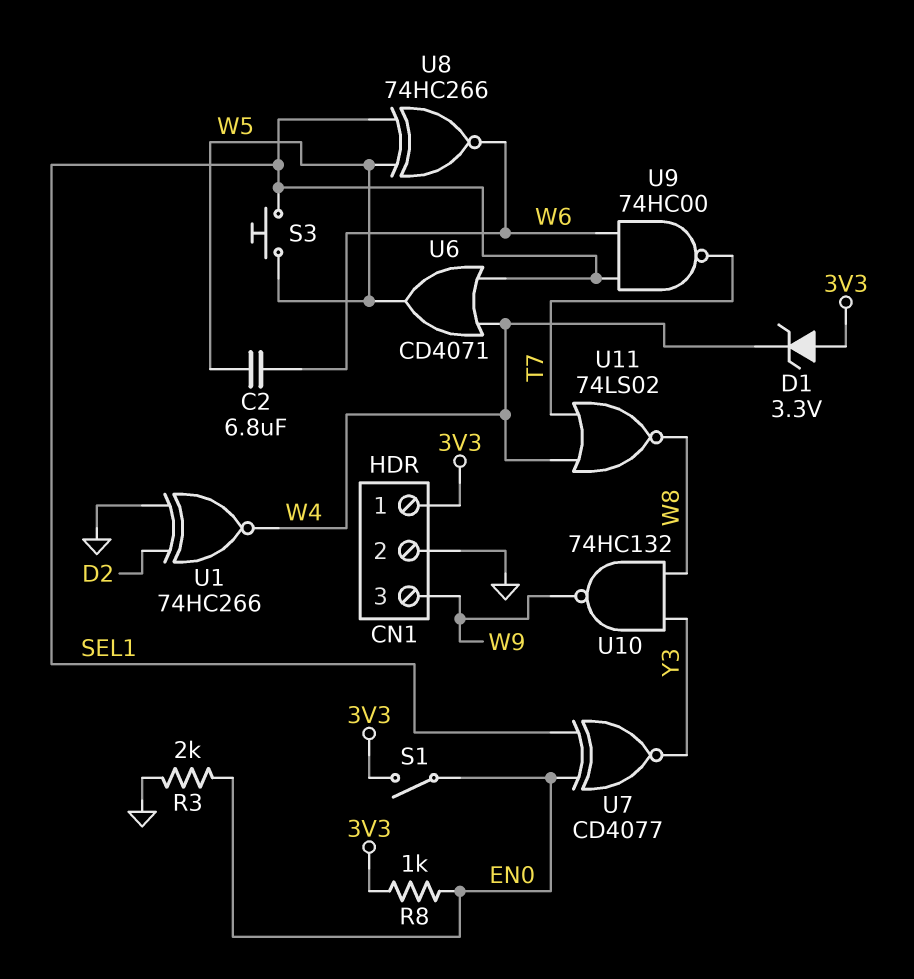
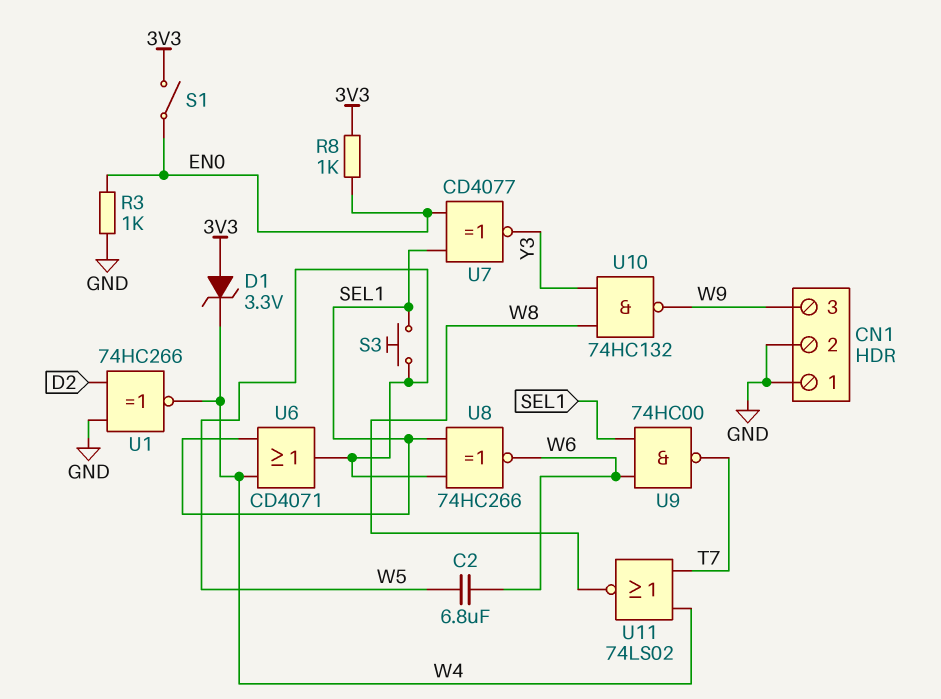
CN1 pin 1: 3V3 -> GND
R3: 2k (EN0, GND) -> 1k (EN0, GND)

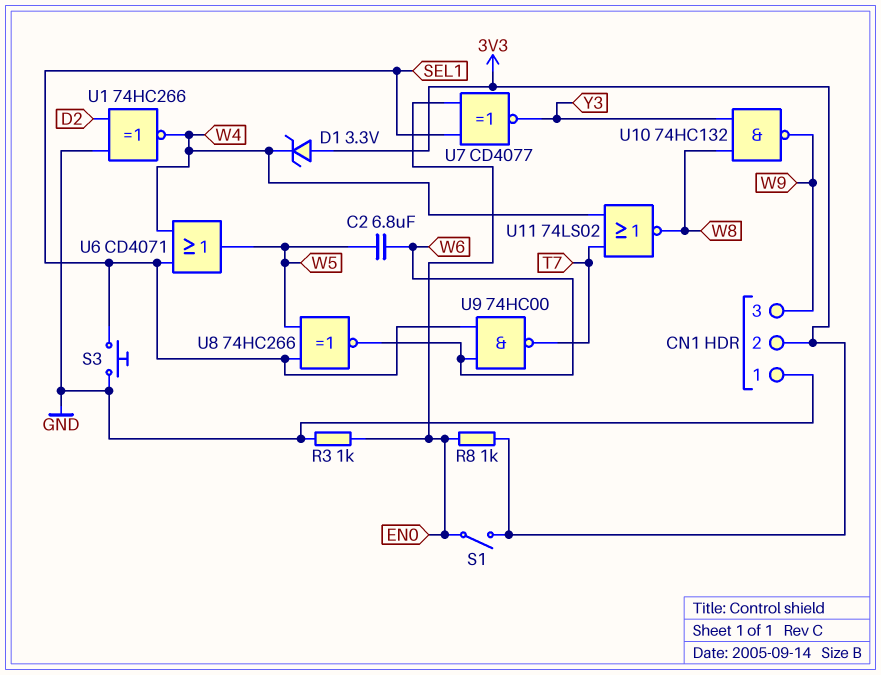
CN1 pin 2: GND -> 3V3
S3: button (SEL1, W5) -> button (GND, SEL1)

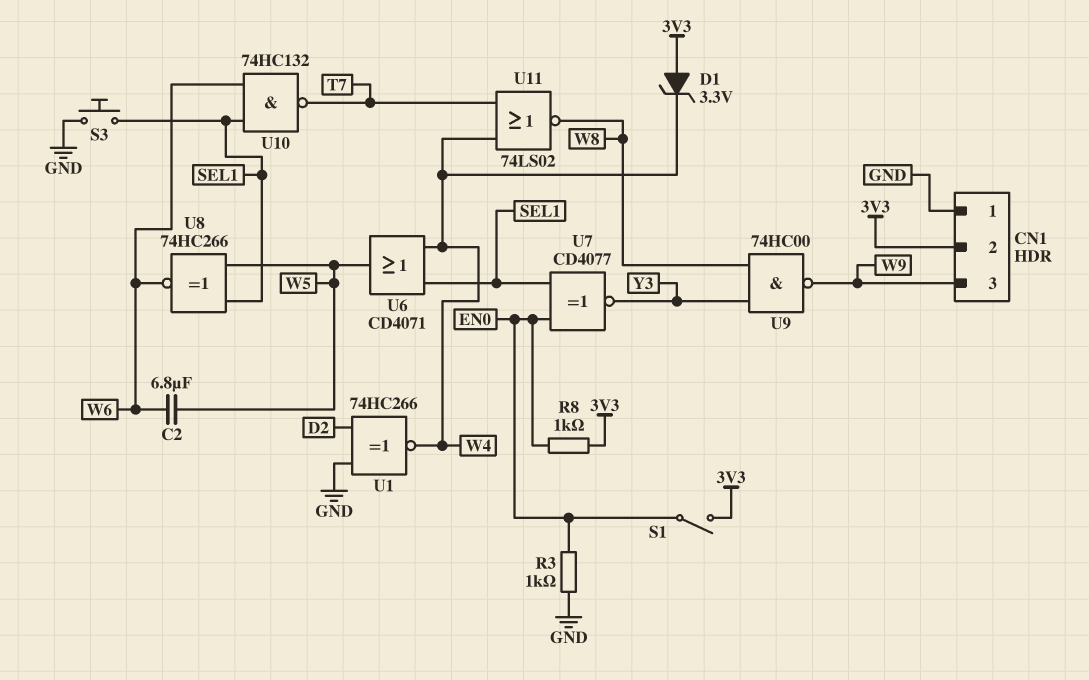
U9: NAND 74HC00 (in SEL1, in W6, out T7) -> NAND 74HC00 (in W8, in Y3, out W9)
U10: NAND 74HC132 (in W8, in Y3, out W9) -> NAND 74HC132 (in SEL1, in W6, out T7)

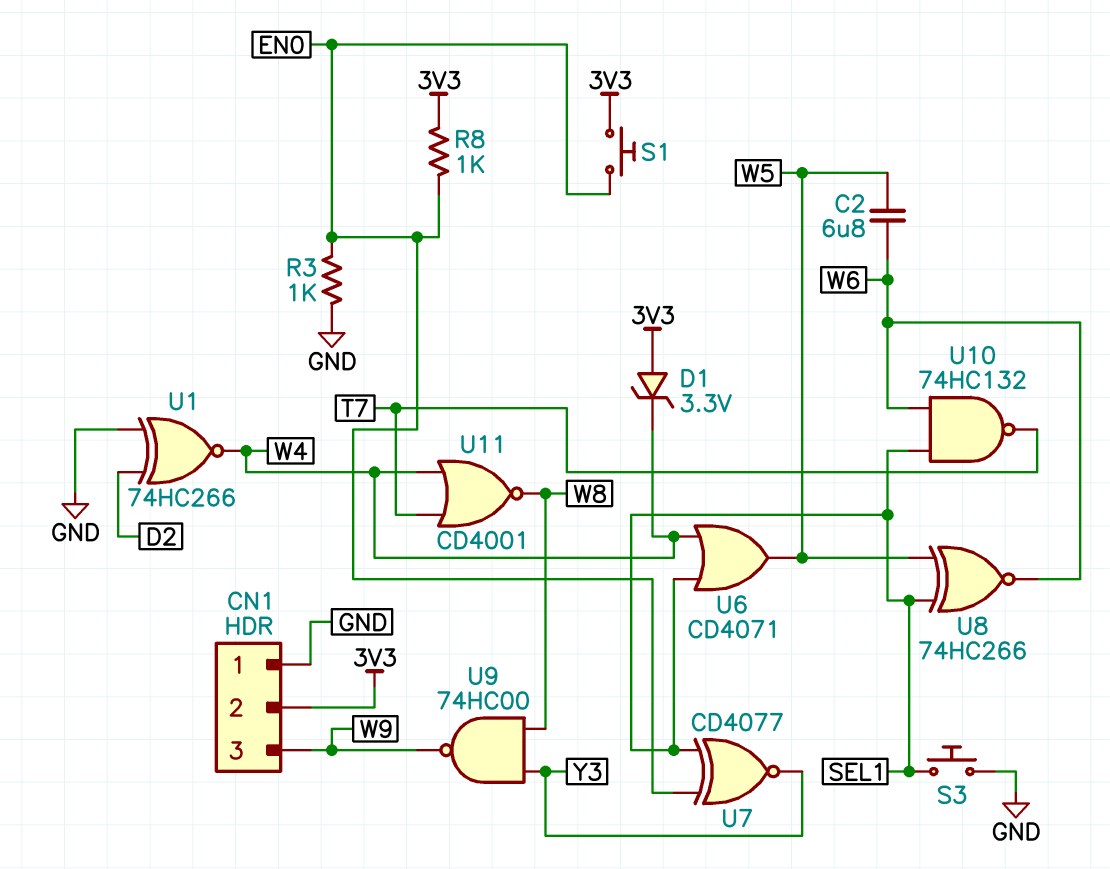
S1: switch (3V3, EN0) -> button (3V3, EN0)
U11: NOR 74LS02 (in T7, in W4, out W8) -> NOR CD4001 (in T7, in W4, out W8)

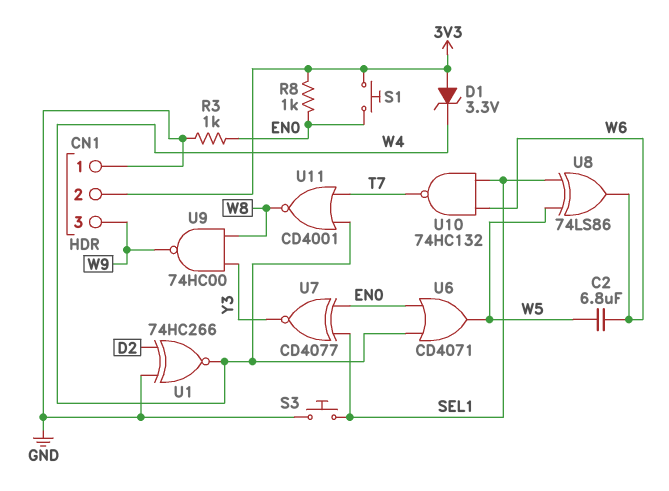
U6: OR CD4071 (in SEL1, in W4, out W5) -> OR CD4071 (in EN0, in W4, out W5)
U8: XNOR 74HC266 (in SEL1, in W5, out W6) -> XOR 74LS86 (in SEL1, in W5, out W6)

